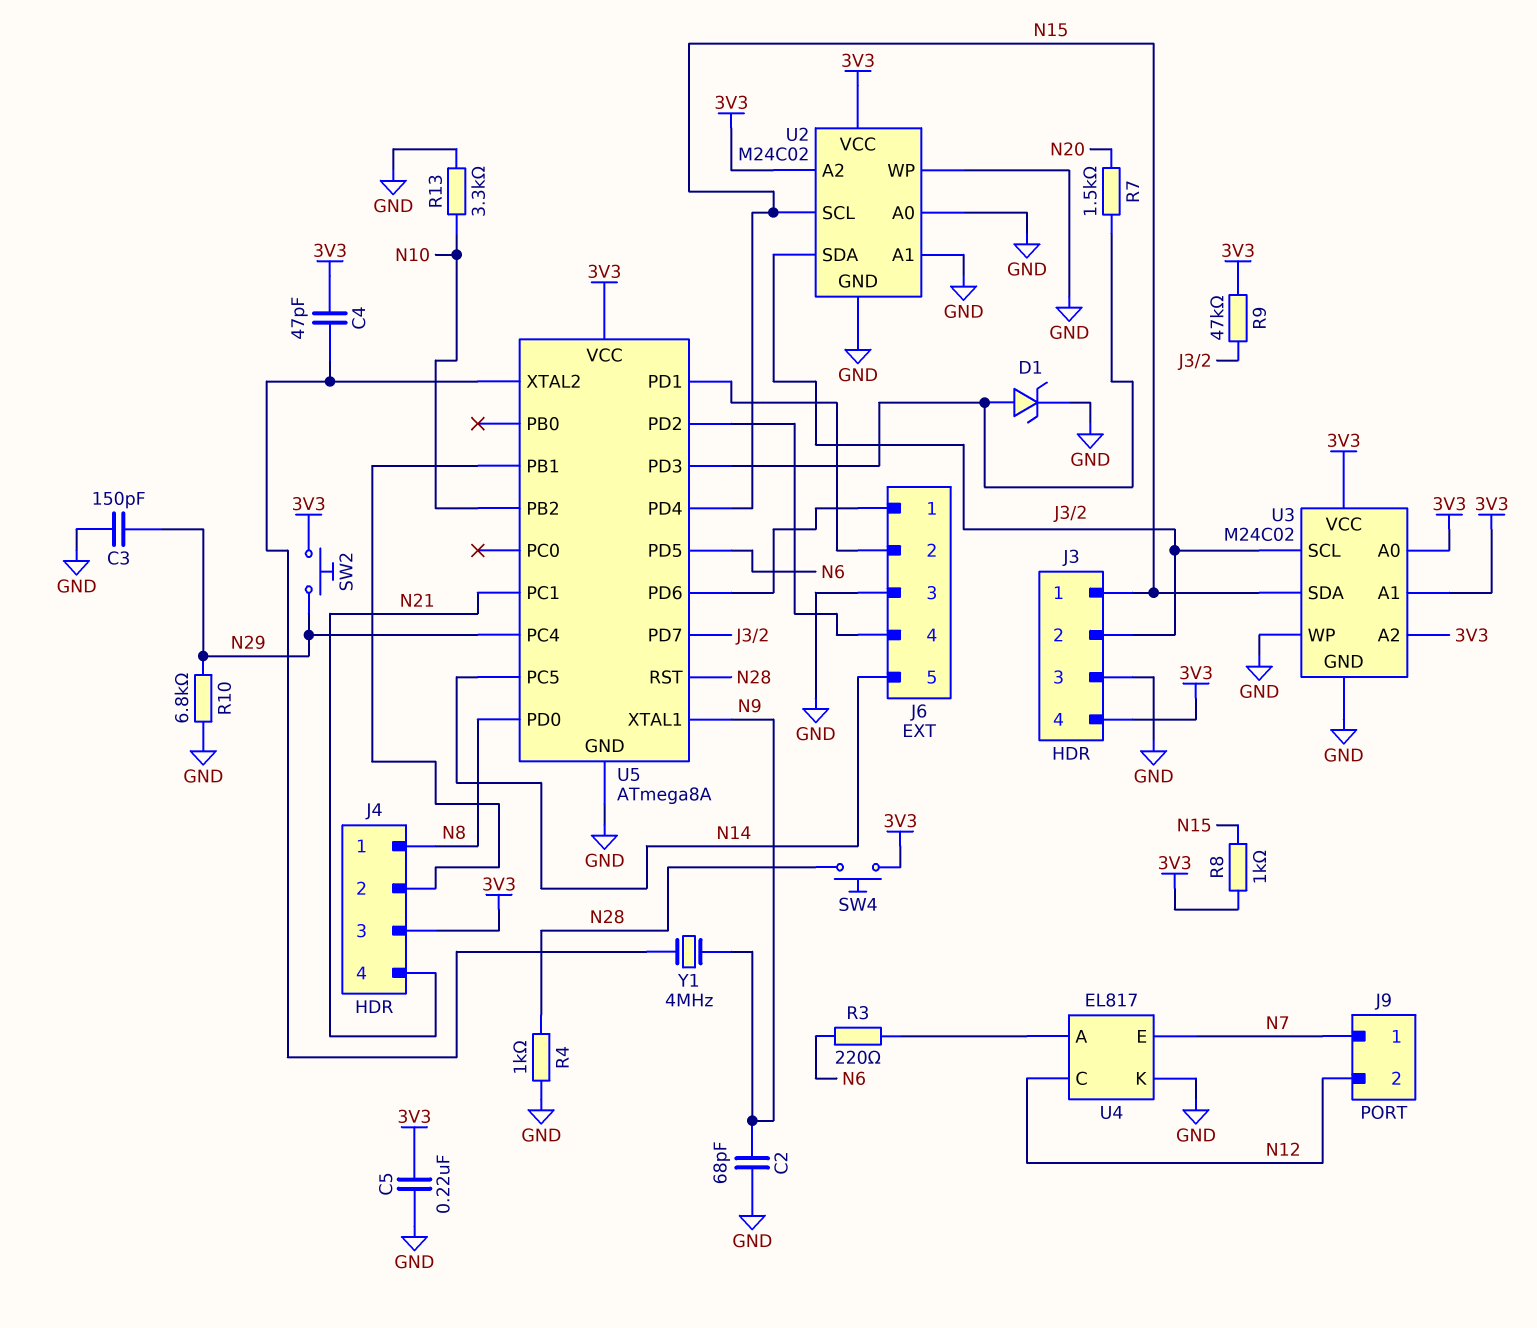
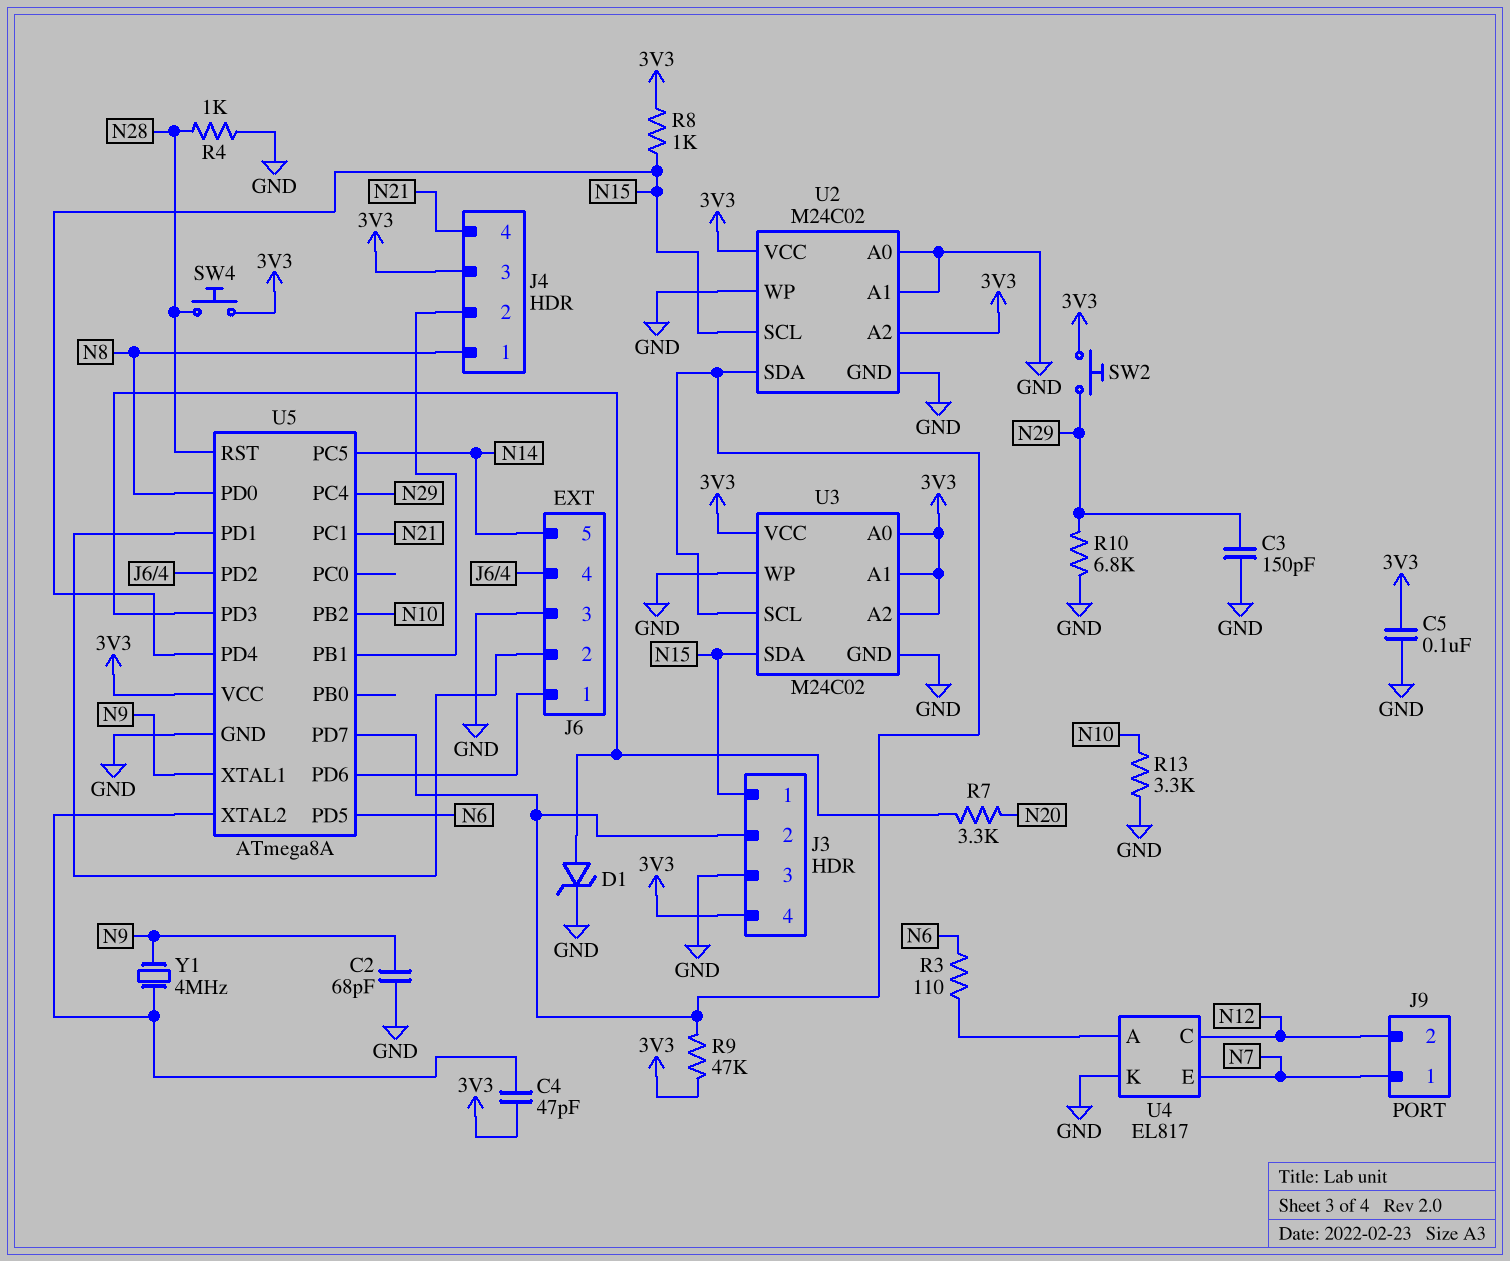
C5: 220nF (3V3, GND) -> 100nF (3V3, GND)
R3: 220 (N6, U4/A) -> 110 (N6, U4/A)
R7: 1.5k (N20, U5/PD3) -> 3.3k (N20, U5/PD3)

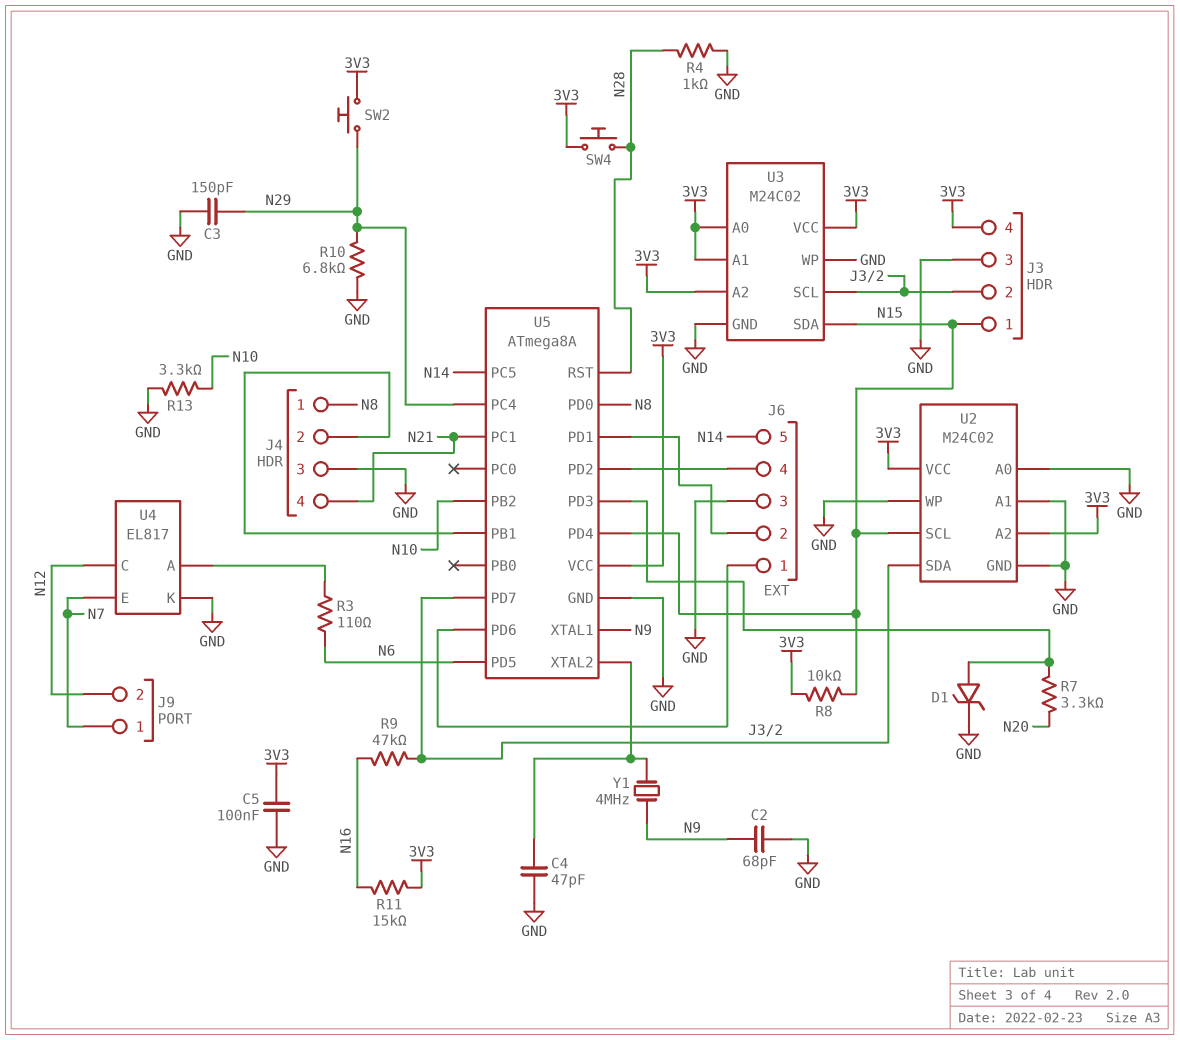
C4: 47pF (3V3, U5/XTAL2) -> 47pF (GND, U5/XTAL2)
J4 pin 3: 3V3 -> GND
R8: 1k (3V3, N15) -> 10k (3V3, N15)
R9: 47k (3V3, J3/2) -> 47k (J3/2, N16)
R11: none -> 15k (3V3, N16)

